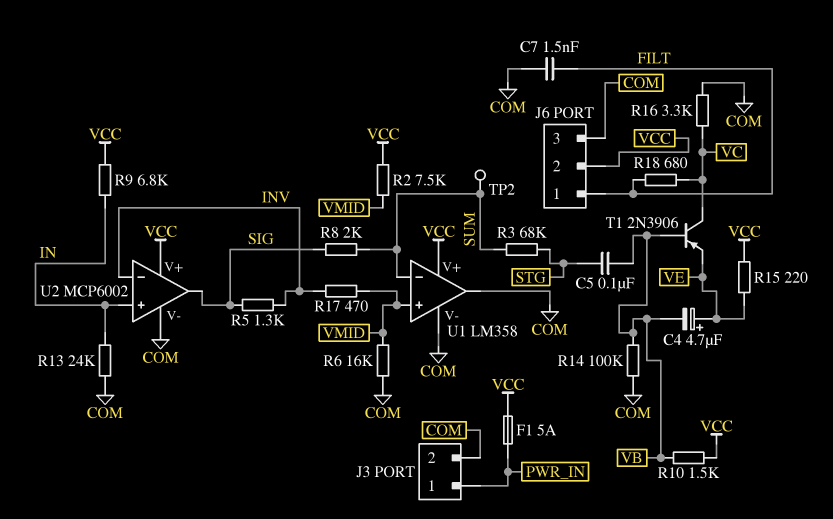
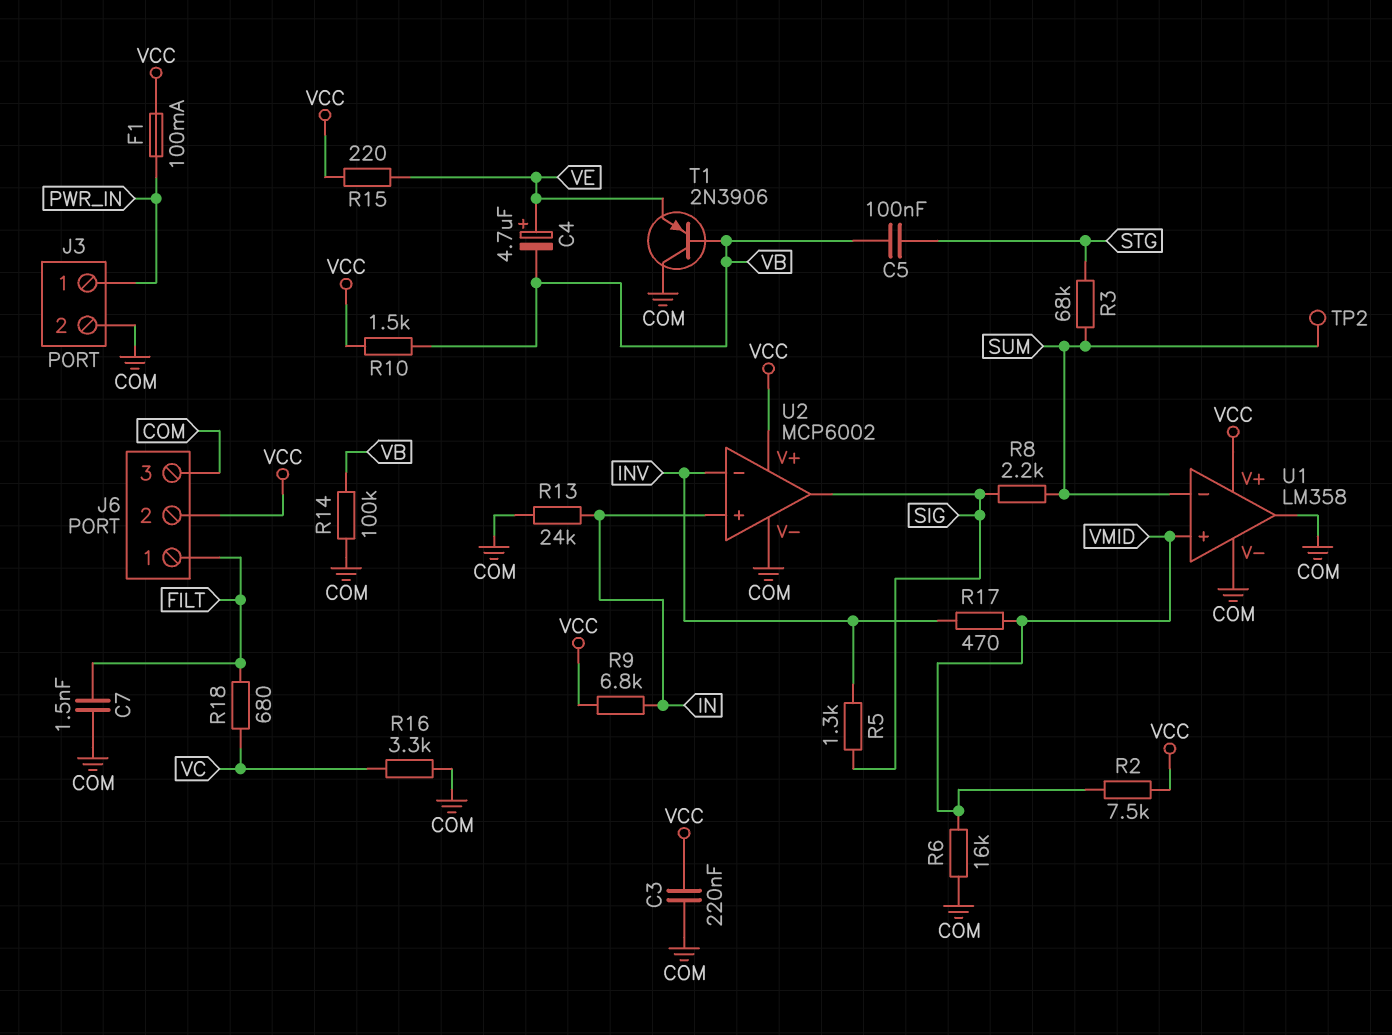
C3: none -> 220nF (COM, VCC)
F1: 5A (PWR_IN, VCC) -> 100mA (PWR_IN, VCC)
R8: 2k (SIG, SUM) -> 2.2k (SIG, SUM)
T1: PNP 2N3906 (B VB, C VC, E VE) -> PNP 2N3906 (B VB, C COM, E VE)

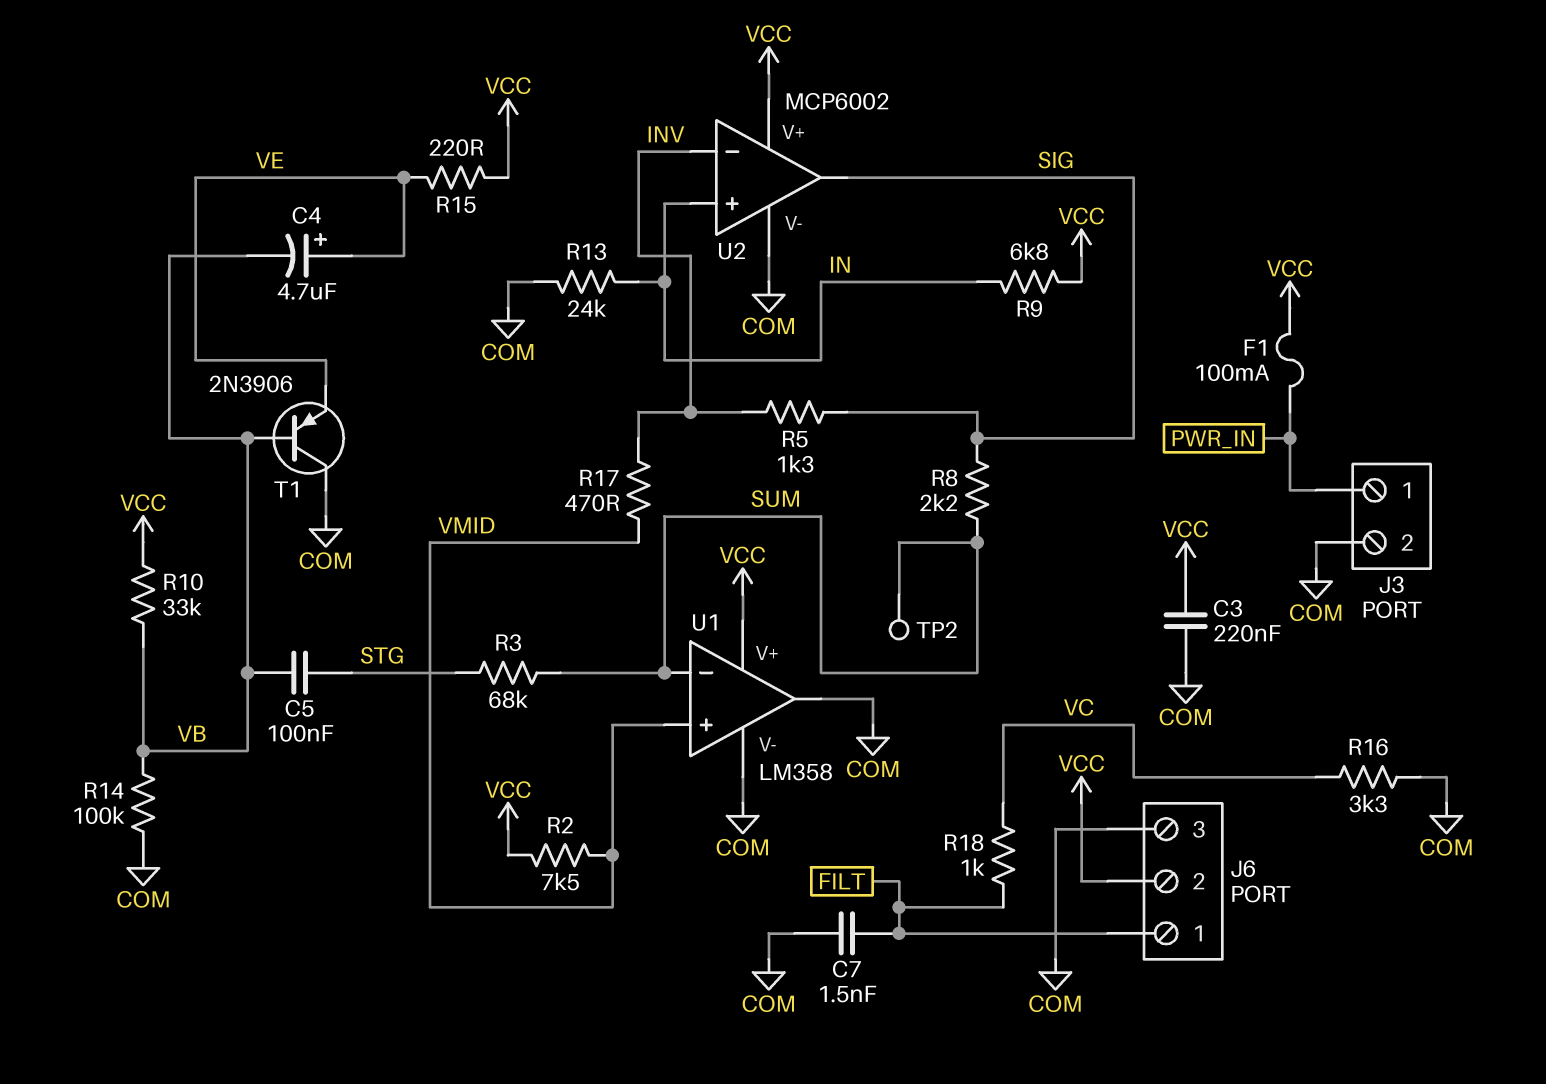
R6: 16k (COM, VMID) -> none
R10: 1.5k (VB, VCC) -> 33k (VB, VCC)
R18: 680 (FILT, VC) -> 1k (FILT, VC)

